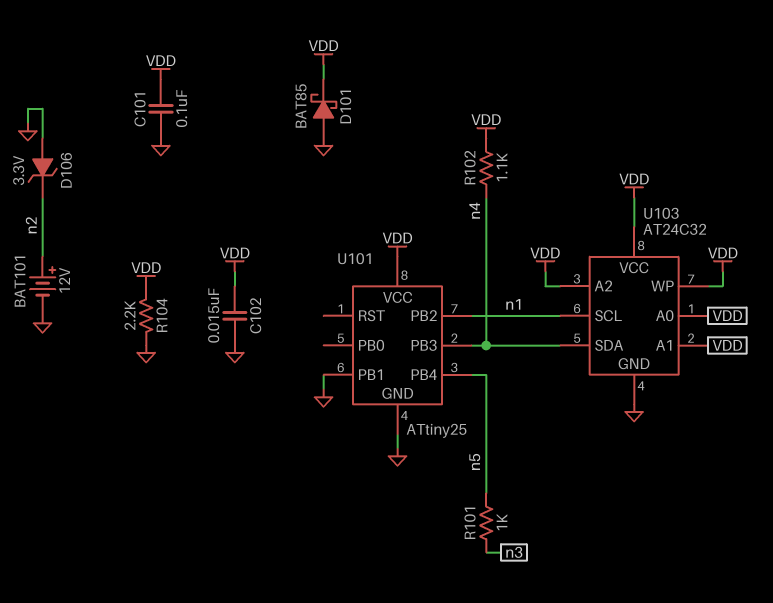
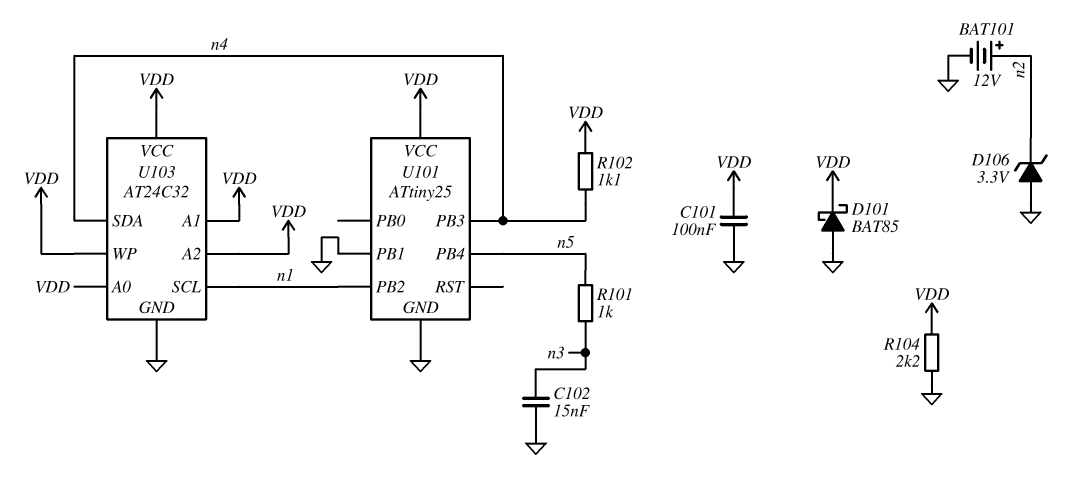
C102: 15nF (GND, VDD) -> 15nF (GND, n3)

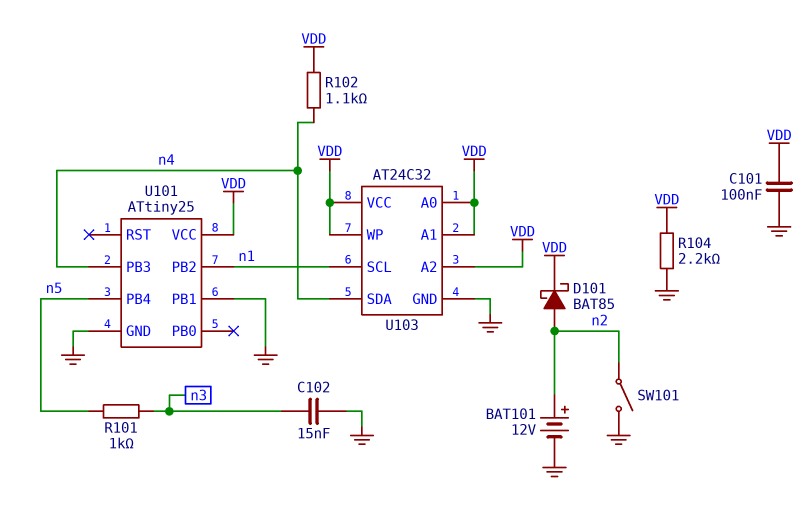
D101: schottky BAT85 (A GND, K VDD) -> schottky BAT85 (A n2, K VDD)
D106: zener 3.3V (A GND, K n2) -> none
SW101: none -> switch (GND, n2)

